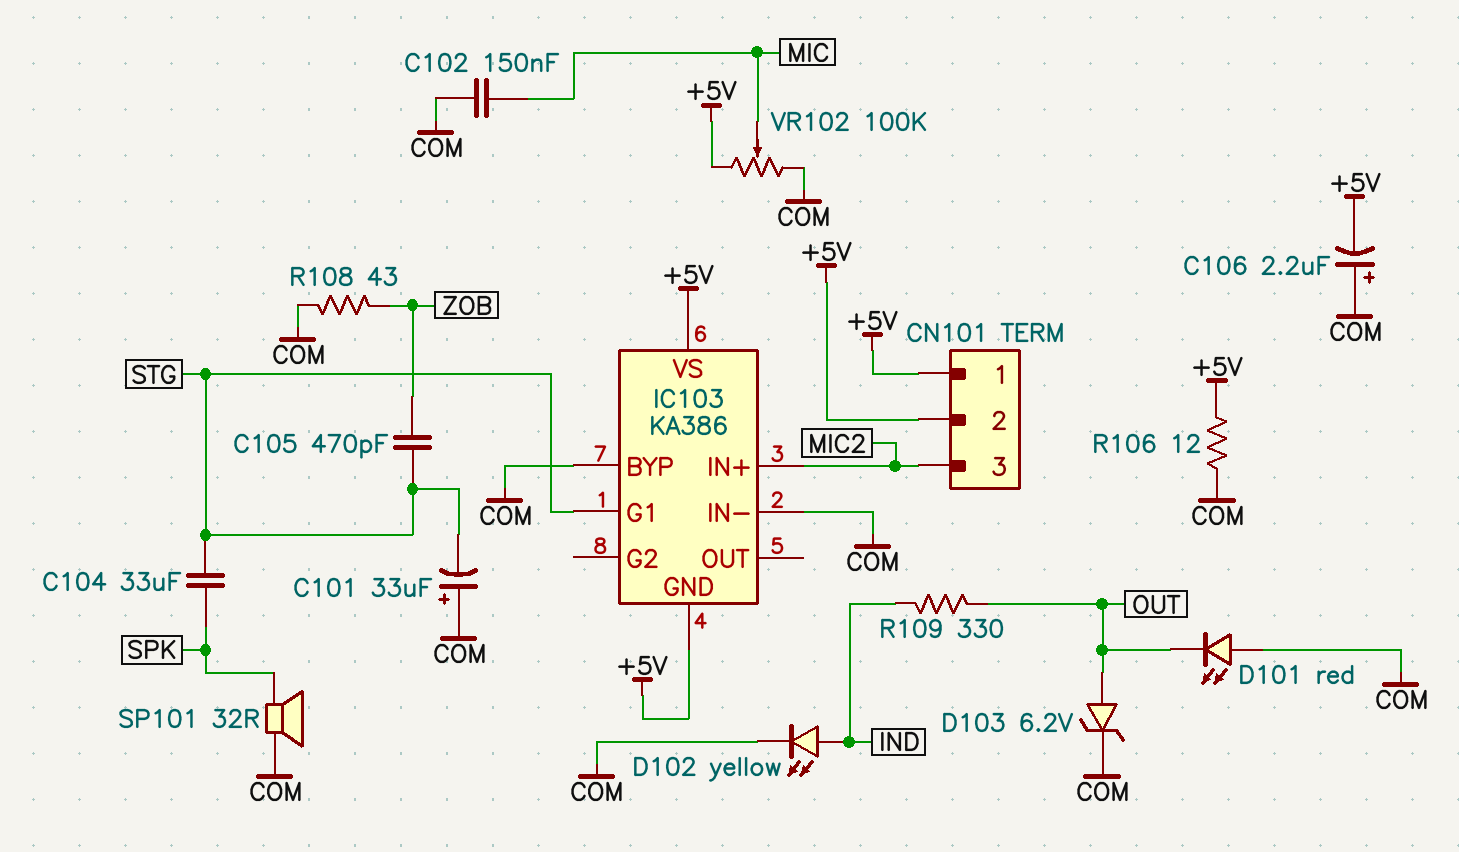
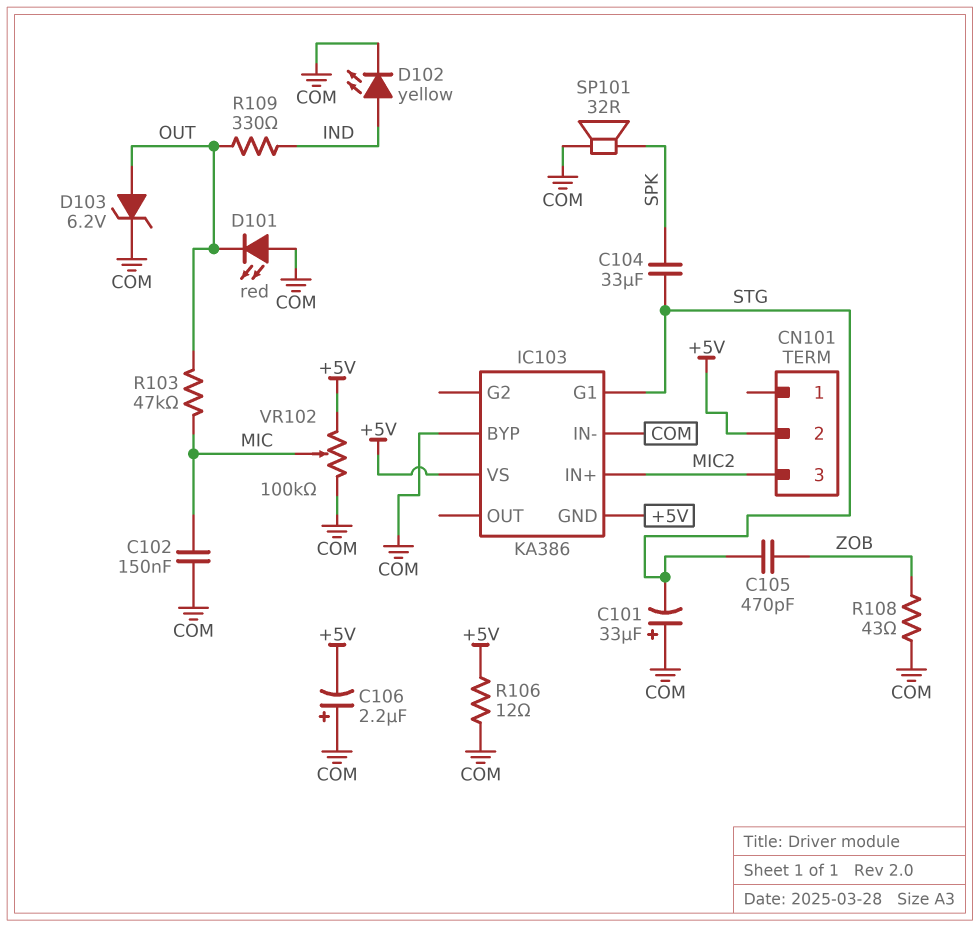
CN101 pin 1: +5V -> none
R103: none -> 47k (MIC, OUT)

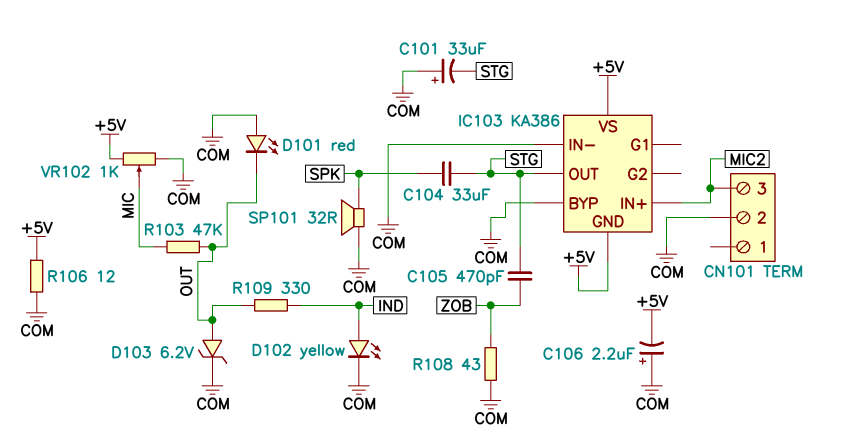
C102: 150nF (COM, MIC) -> none
CN101 pin 2: +5V -> COM
IC103 pin G1: STG -> none
IC103 pin OUT: none -> STG
VR102: 100k (+5V, COM, wiper MIC) -> 1k (+5V, COM, wiper MIC)

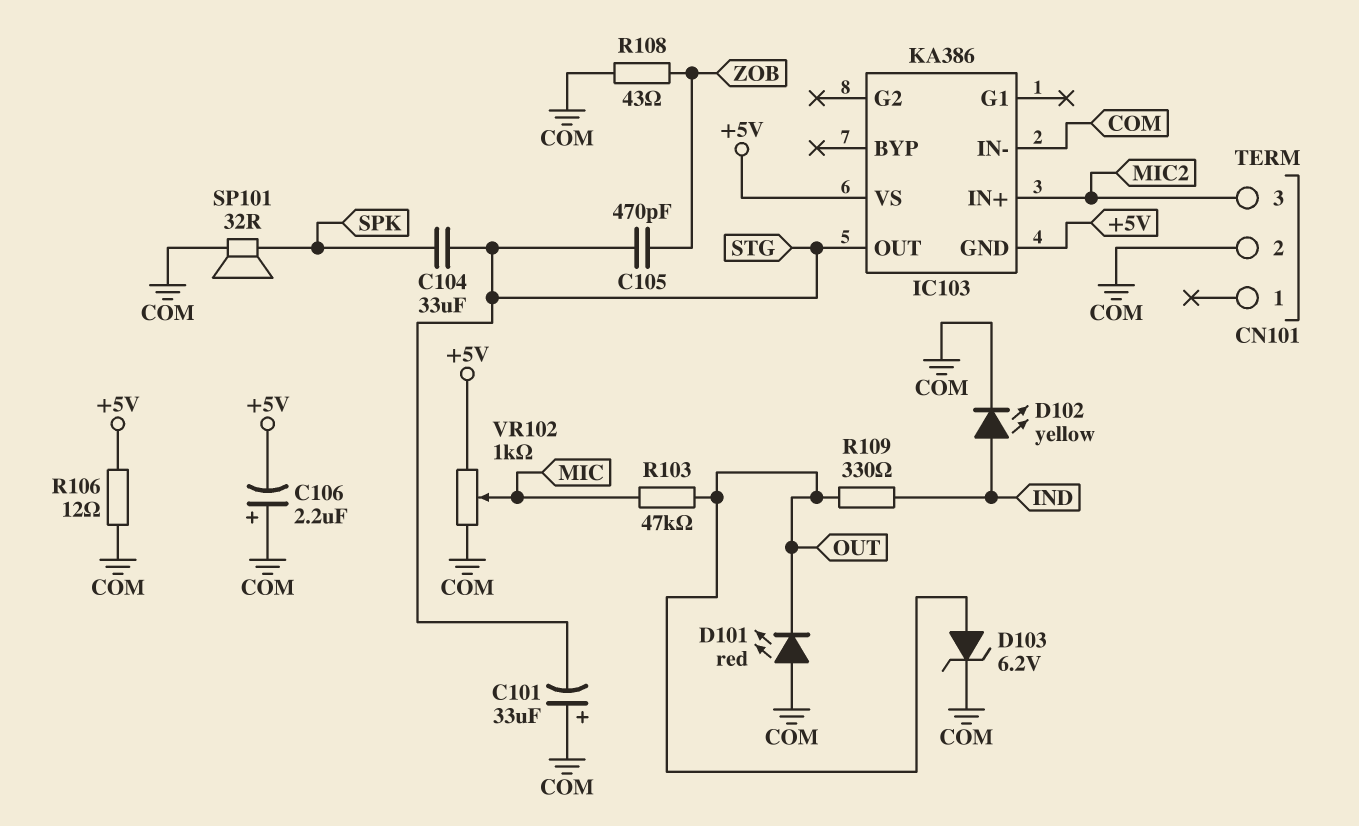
IC103 pin BYP: COM -> none

